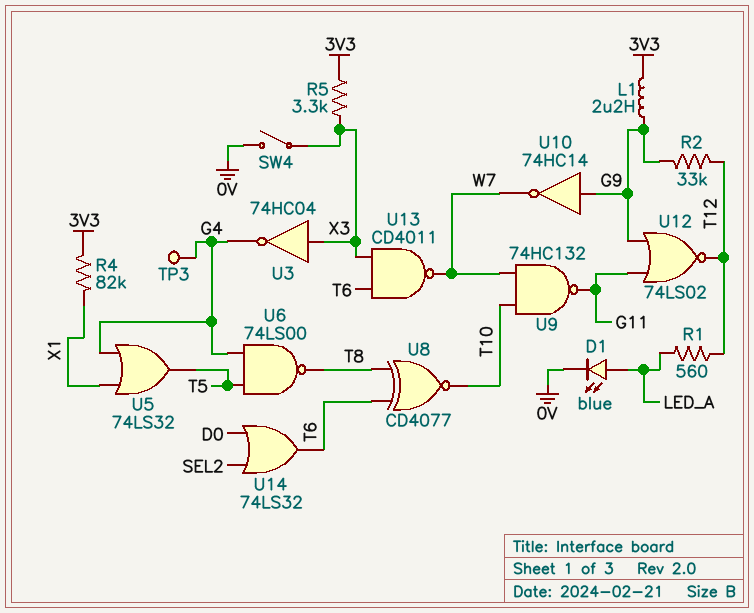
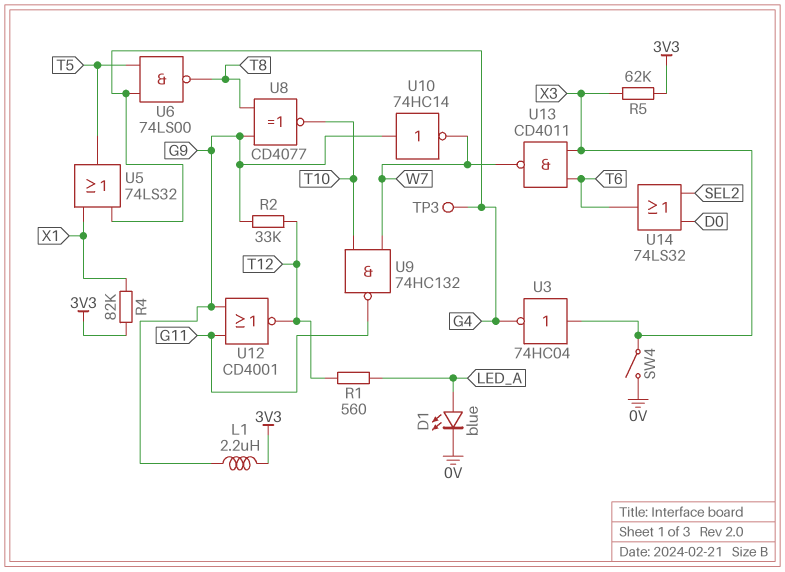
R5: 3.3k (3V3, X3) -> 62k (3V3, X3)
U8: XNOR CD4077 (in T6, in T8, out T10) -> XNOR CD4077 (in G9, in T8, out T10)
U12: NOR 74LS02 (in G9, in G11, out T12) -> NOR CD4001 (in G9, in G11, out T12)

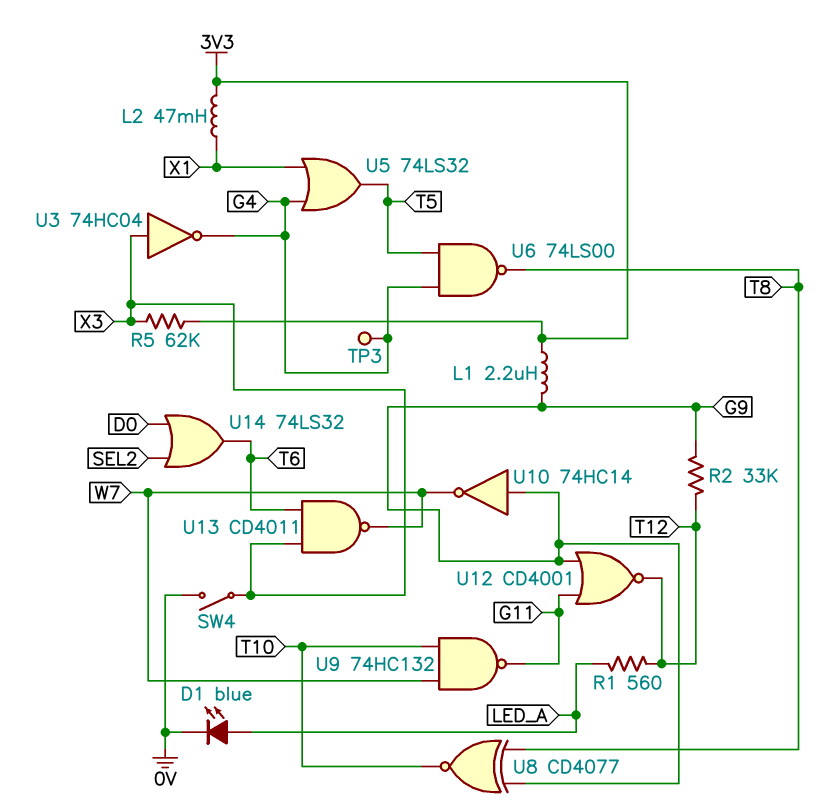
L2: none -> 47mH (3V3, X1)
R4: 82k (3V3, X1) -> none

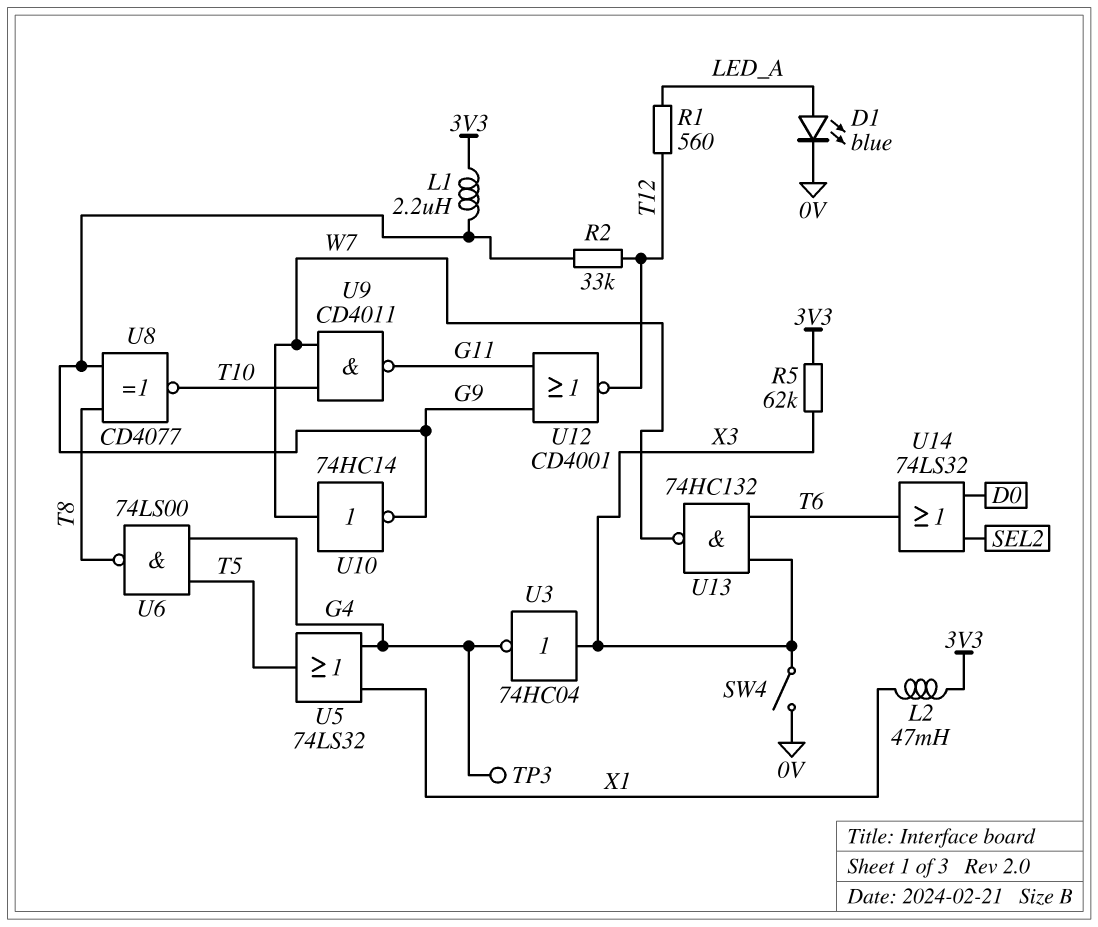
U9: NAND 74HC132 (in T10, in W7, out G11) -> NAND CD4011 (in T10, in W7, out G11)
U10: NOT 74HC14 (in G9, out W7) -> NOT 74HC14 (in W7, out G9)
U13: NAND CD4011 (in T6, in X3, out W7) -> NAND 74HC132 (in T6, in X3, out W7)

